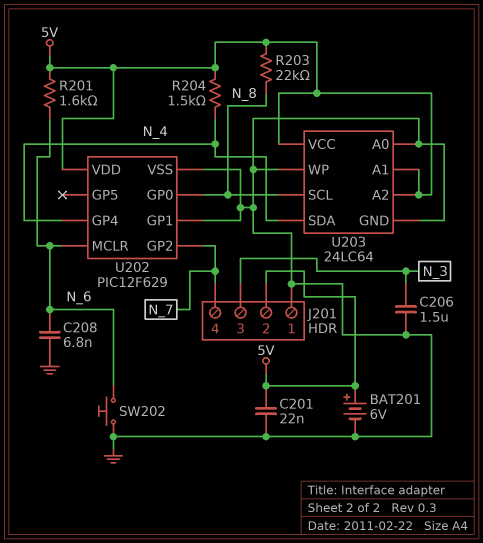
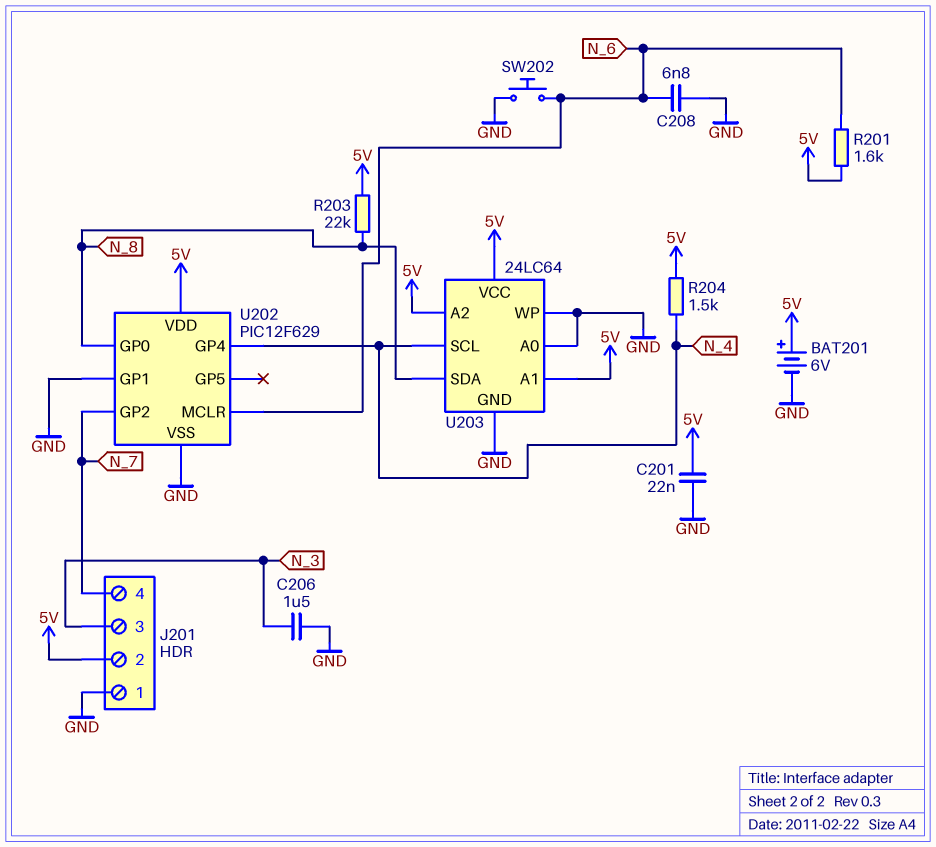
U203 pin SCL: N_8 -> N_4
U203 pin SDA: N_4 -> N_8

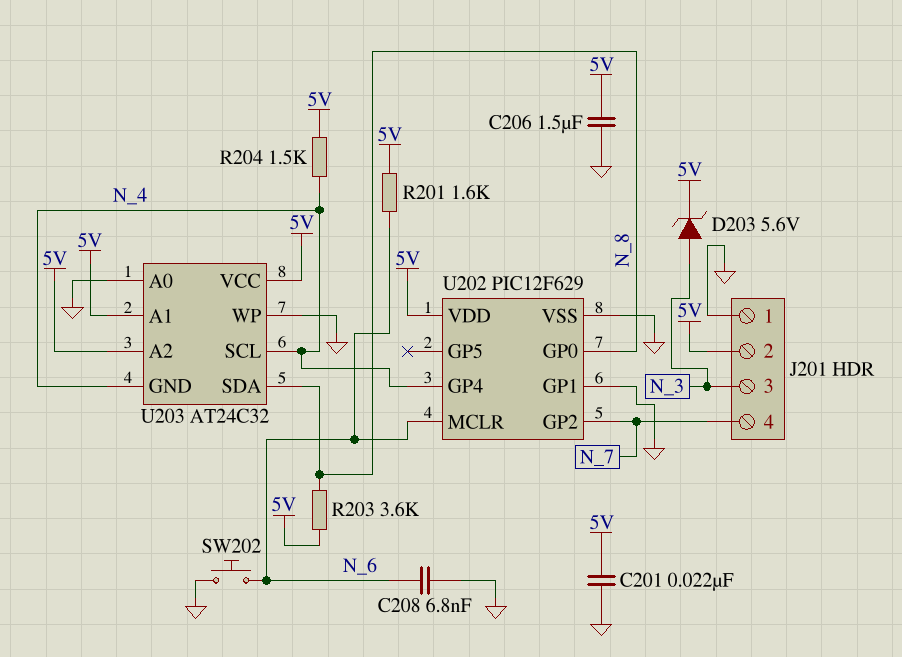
BAT201: 6V (plus 5V, minus GND) -> none
C206: 1.5uF (GND, N_3) -> 1.5uF (5V, GND)
D203: none -> zener 5.6V (A N_3, K 5V)
R203: 22k (5V, N_8) -> 3.6k (5V, N_8)
U203: 24LC64 -> AT24C32
U203 pin GND: GND -> N_4

